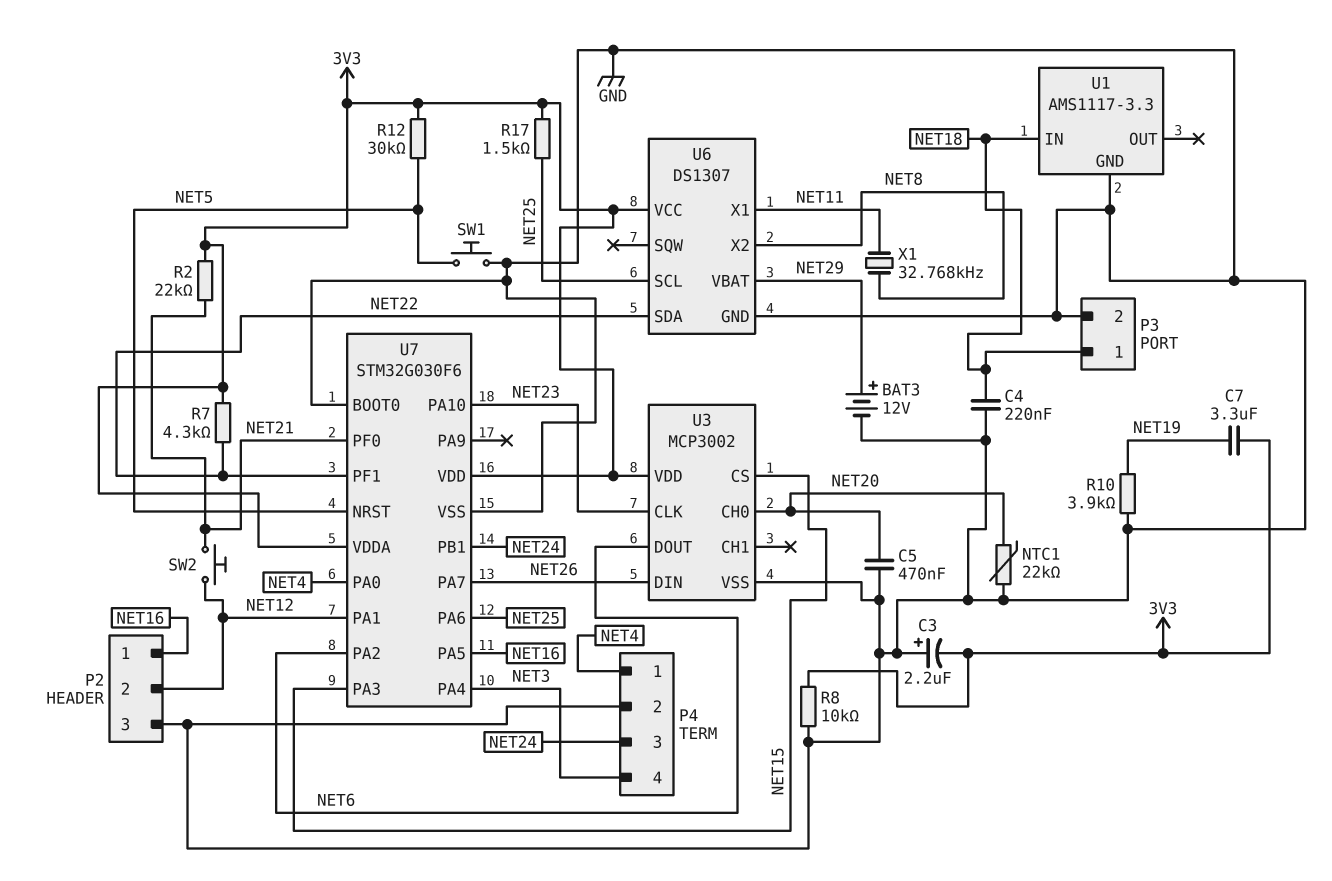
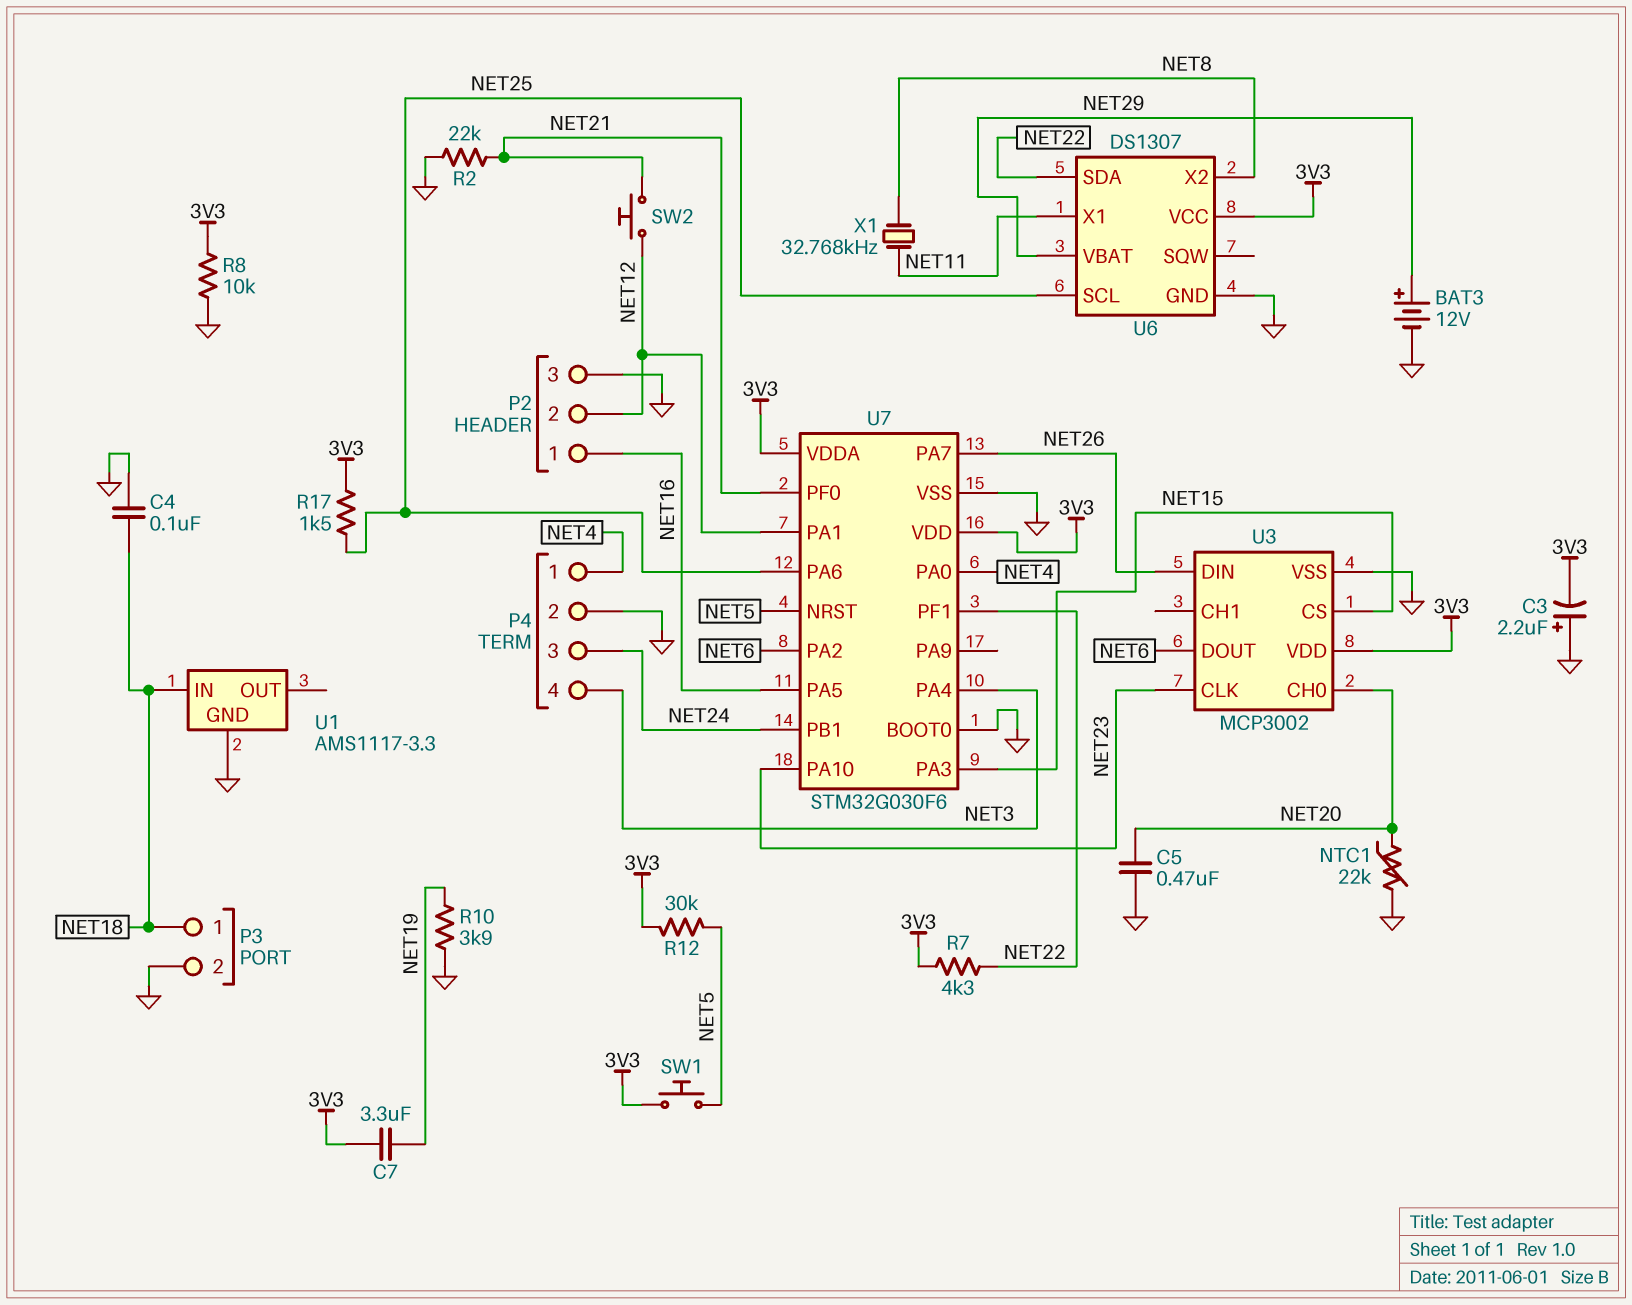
C4: 220nF (GND, NET18) -> 100nF (GND, NET18)
R2: 22k (3V3, NET21) -> 22k (GND, NET21)
SW1: button (GND, NET5) -> button (3V3, NET5)

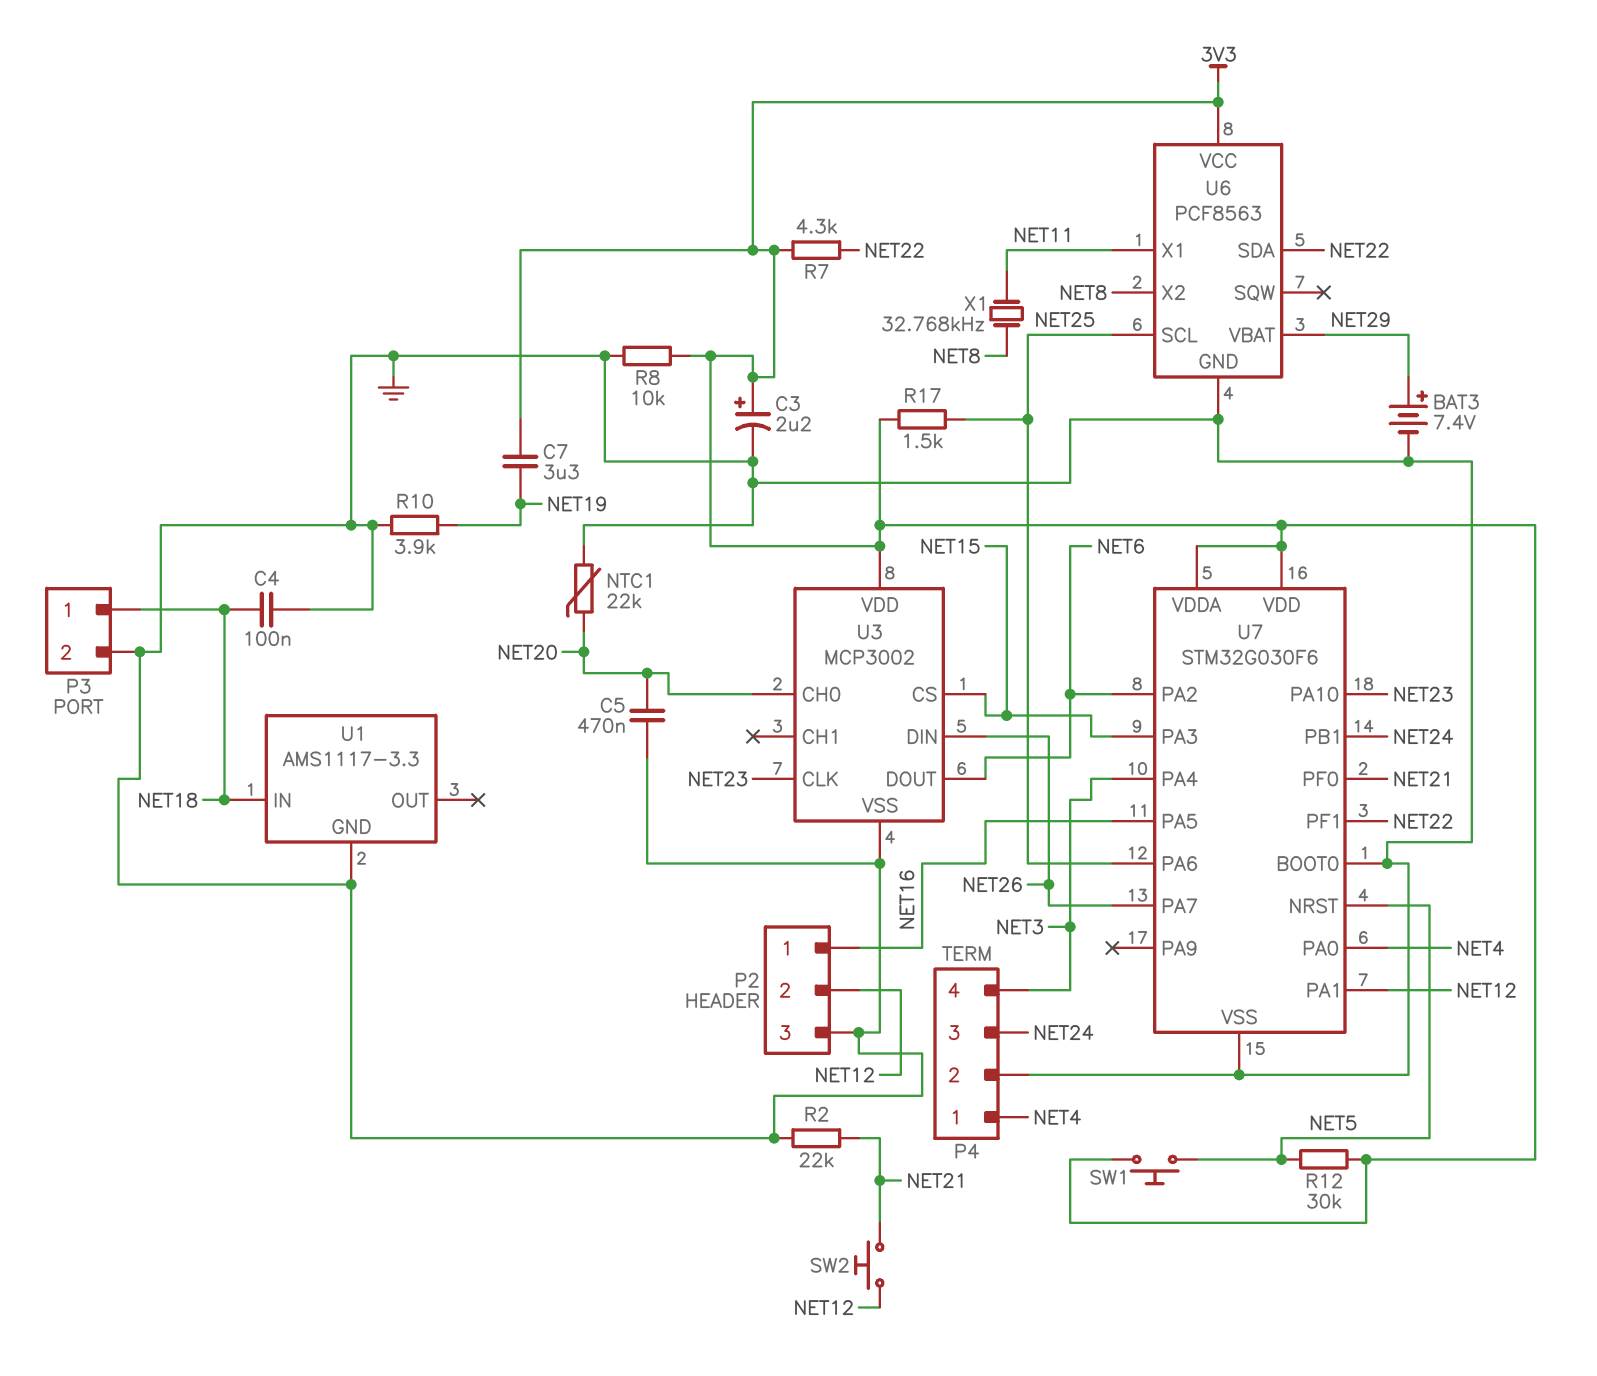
BAT3: 12V (plus NET29, minus GND) -> 7.4V (plus NET29, minus GND)
C3: 2.2uF (plus GND, minus 3V3) -> 2.2uF (plus 3V3, minus GND)
U6: DS1307 -> PCF8563

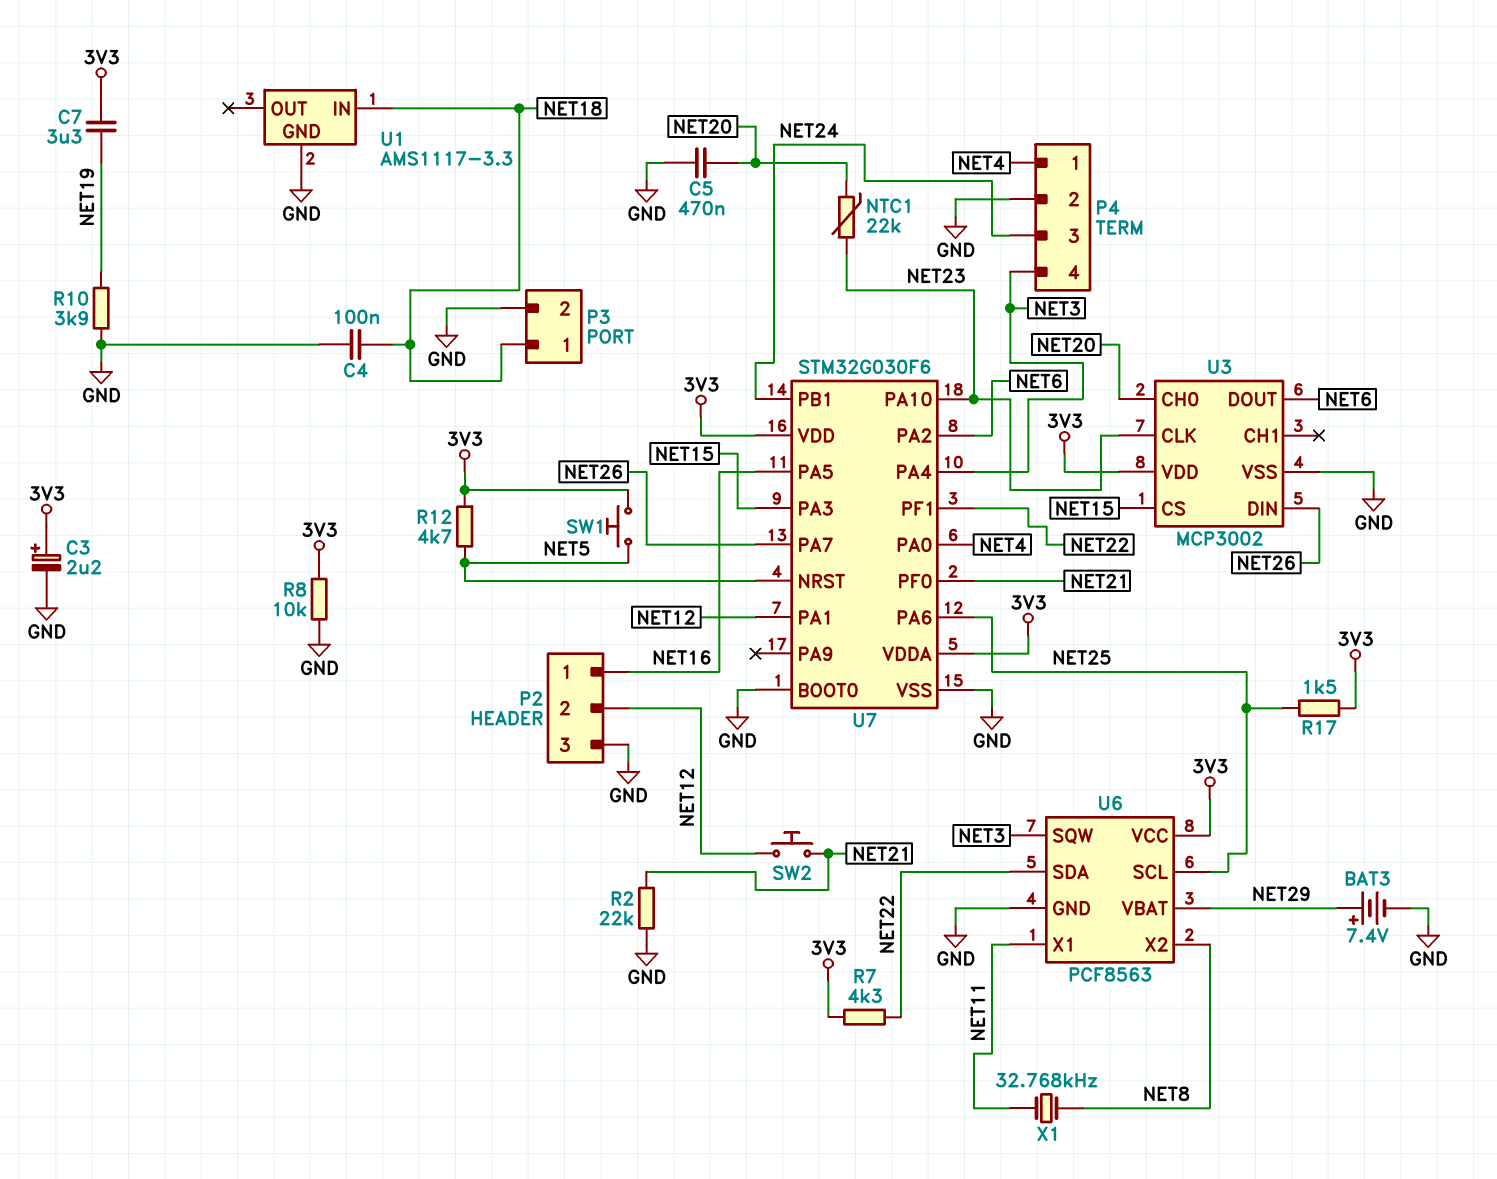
NTC1: 22k (GND, NET20) -> 22k (NET20, NET23)
R12: 30k (3V3, NET5) -> 4.7k (3V3, NET5)
U6 pin SQW: none -> NET3

